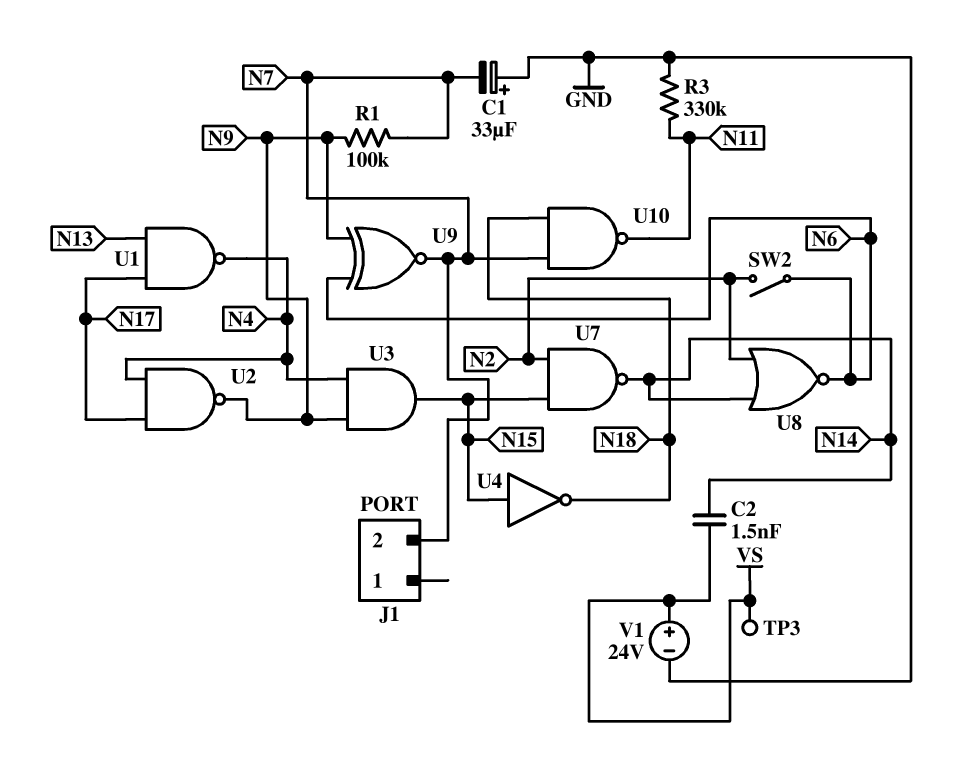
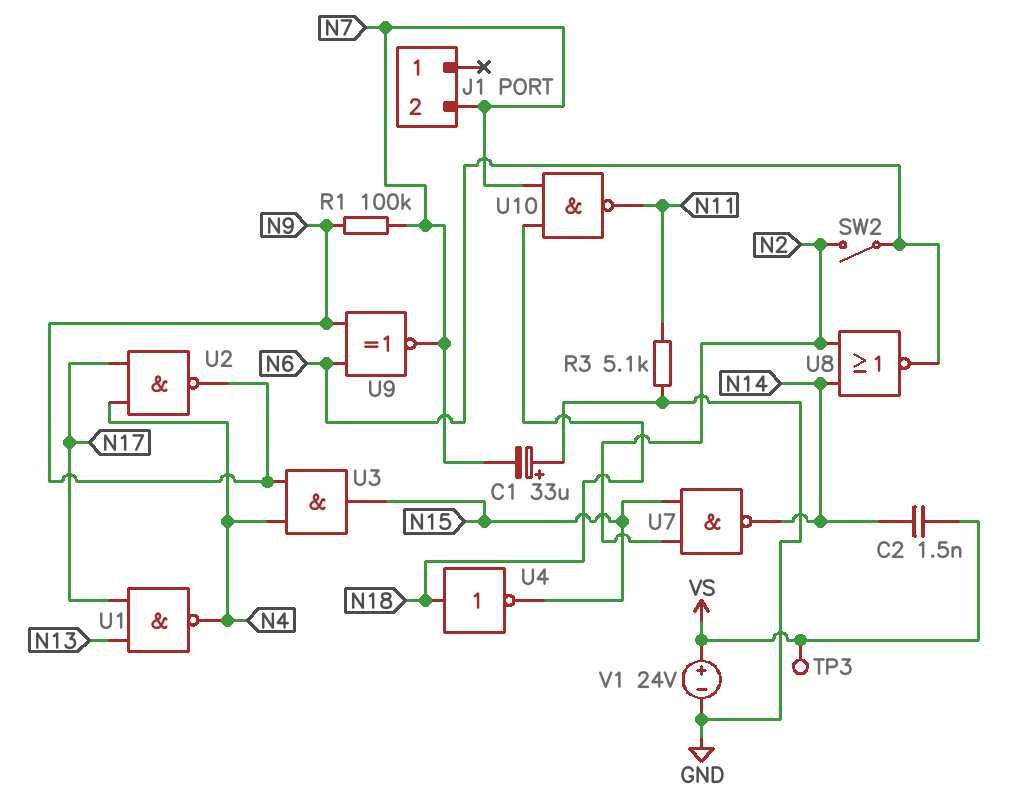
R3: 330k (GND, N11) -> 5.1k (GND, N11)
U4: NOT (in N15, out N18) -> NOT (in N18, out N15)

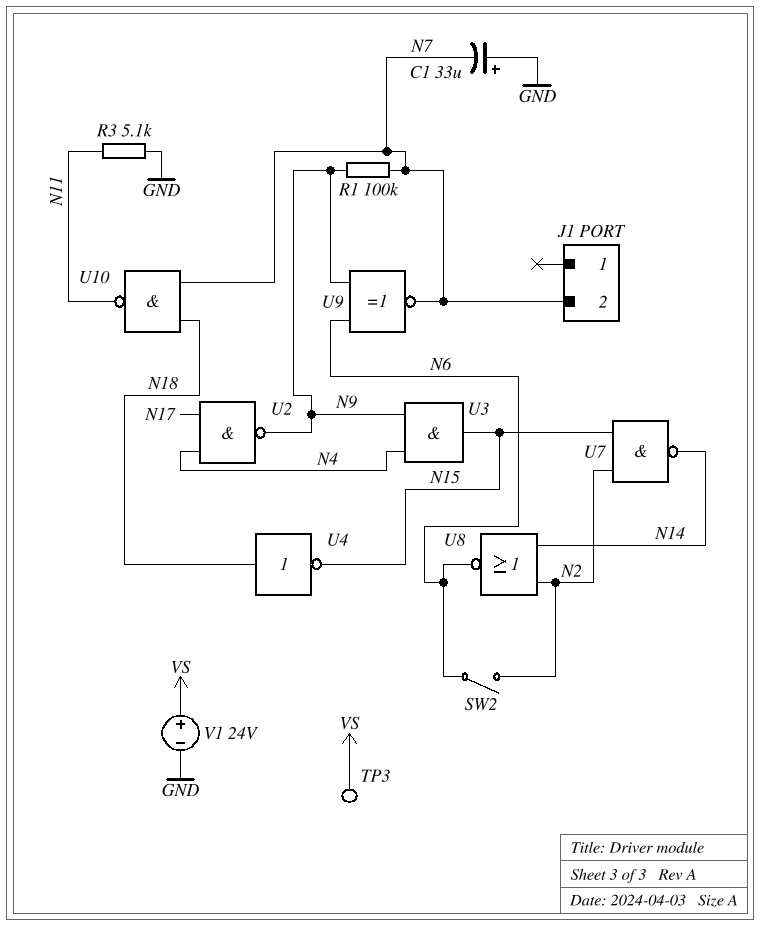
C2: 1.5nF (N14, VS) -> none
U1: NAND (in N13, in N17, out N4) -> none

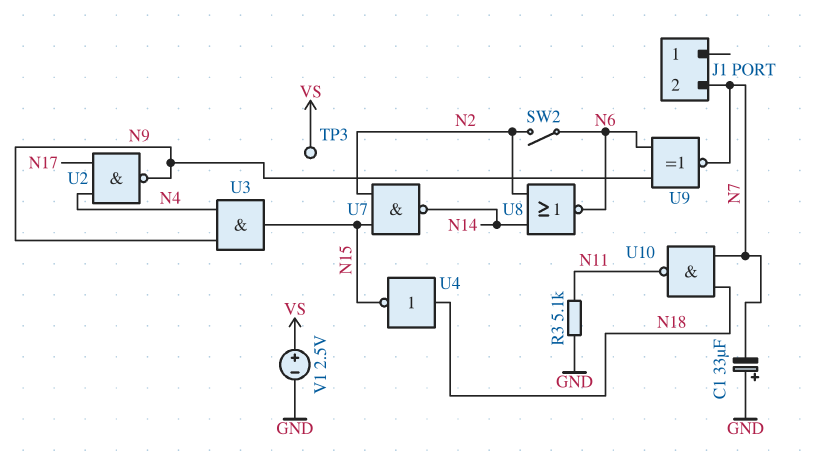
R1: 100k (N7, N9) -> none
V1: 24V (plus VS, minus GND) -> 2.5V (plus VS, minus GND)

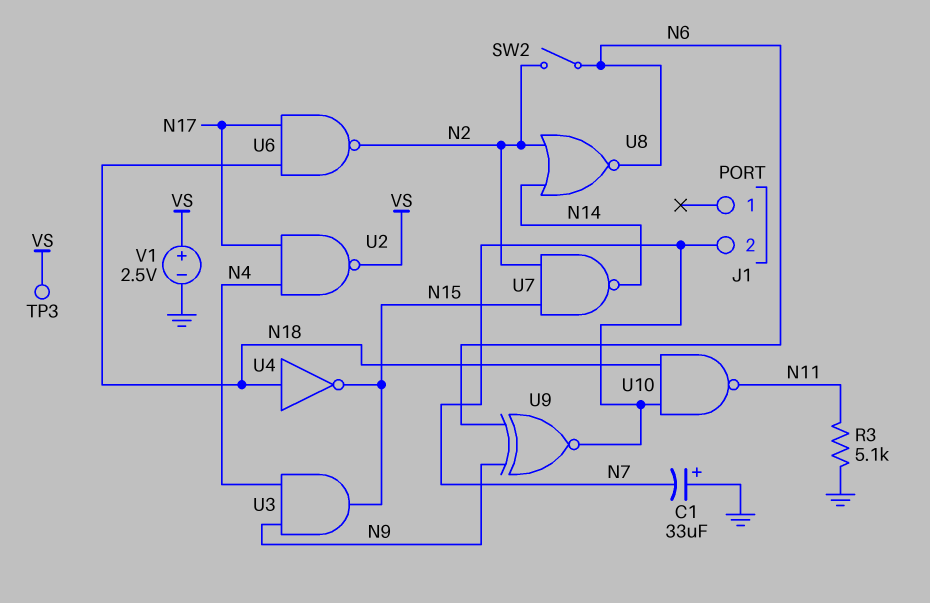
U2: NAND (in N4, in N17, out N9) -> NAND (in N4, in N17, out VS)
U6: none -> NAND (in N17, in N18, out N2)

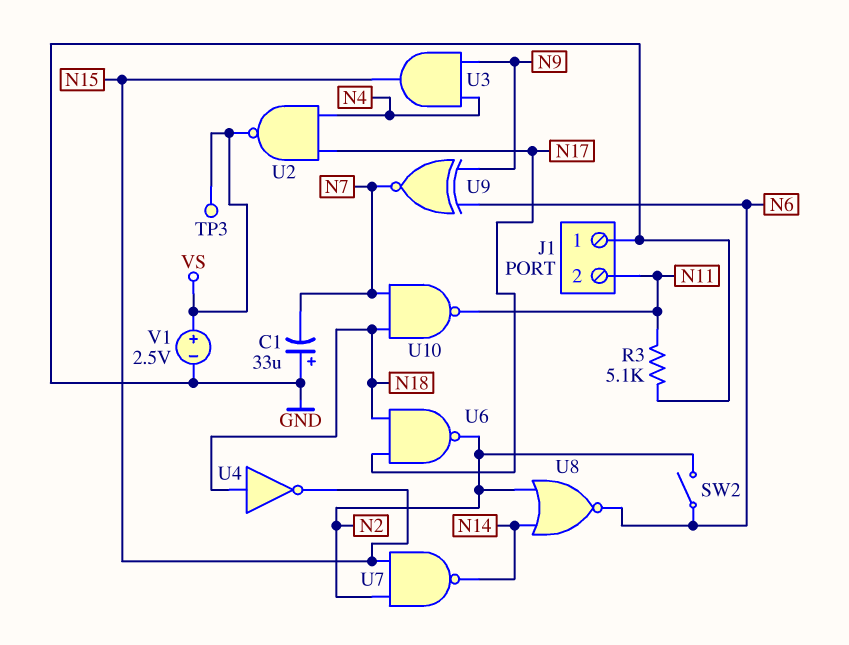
J1 pin 1: none -> GND
J1 pin 2: N7 -> N11

